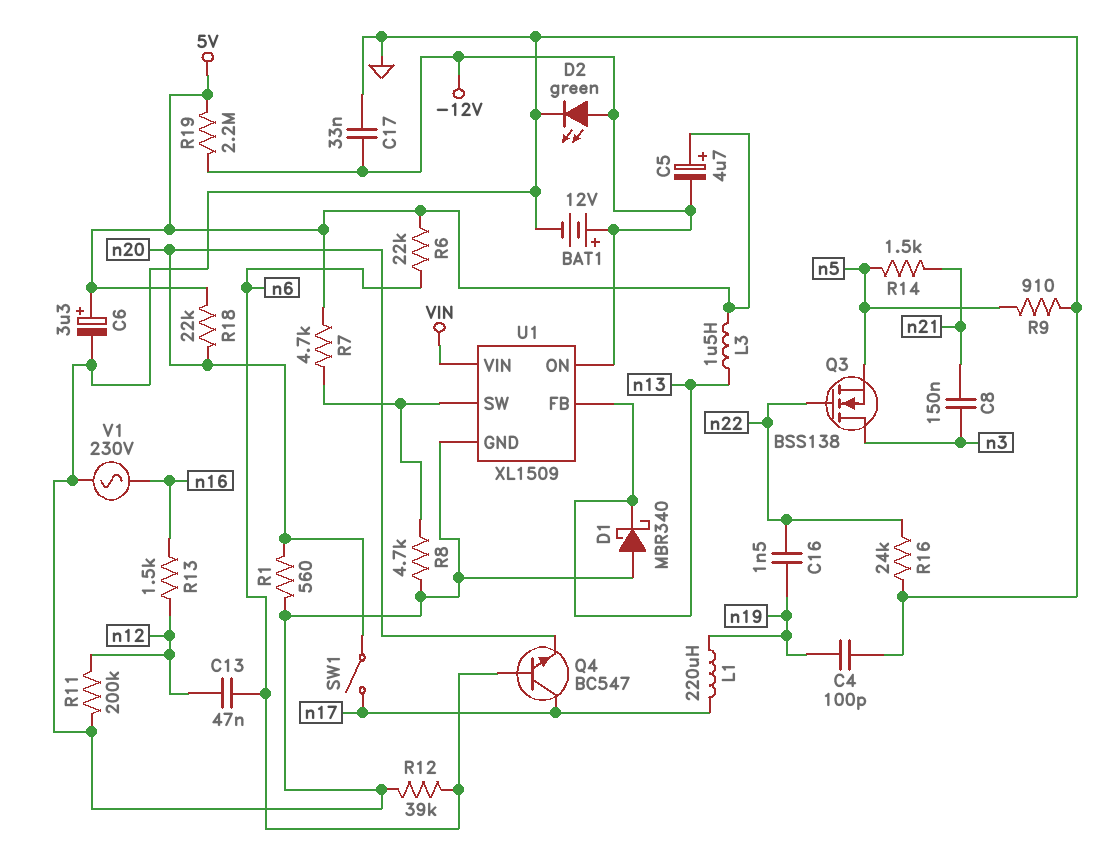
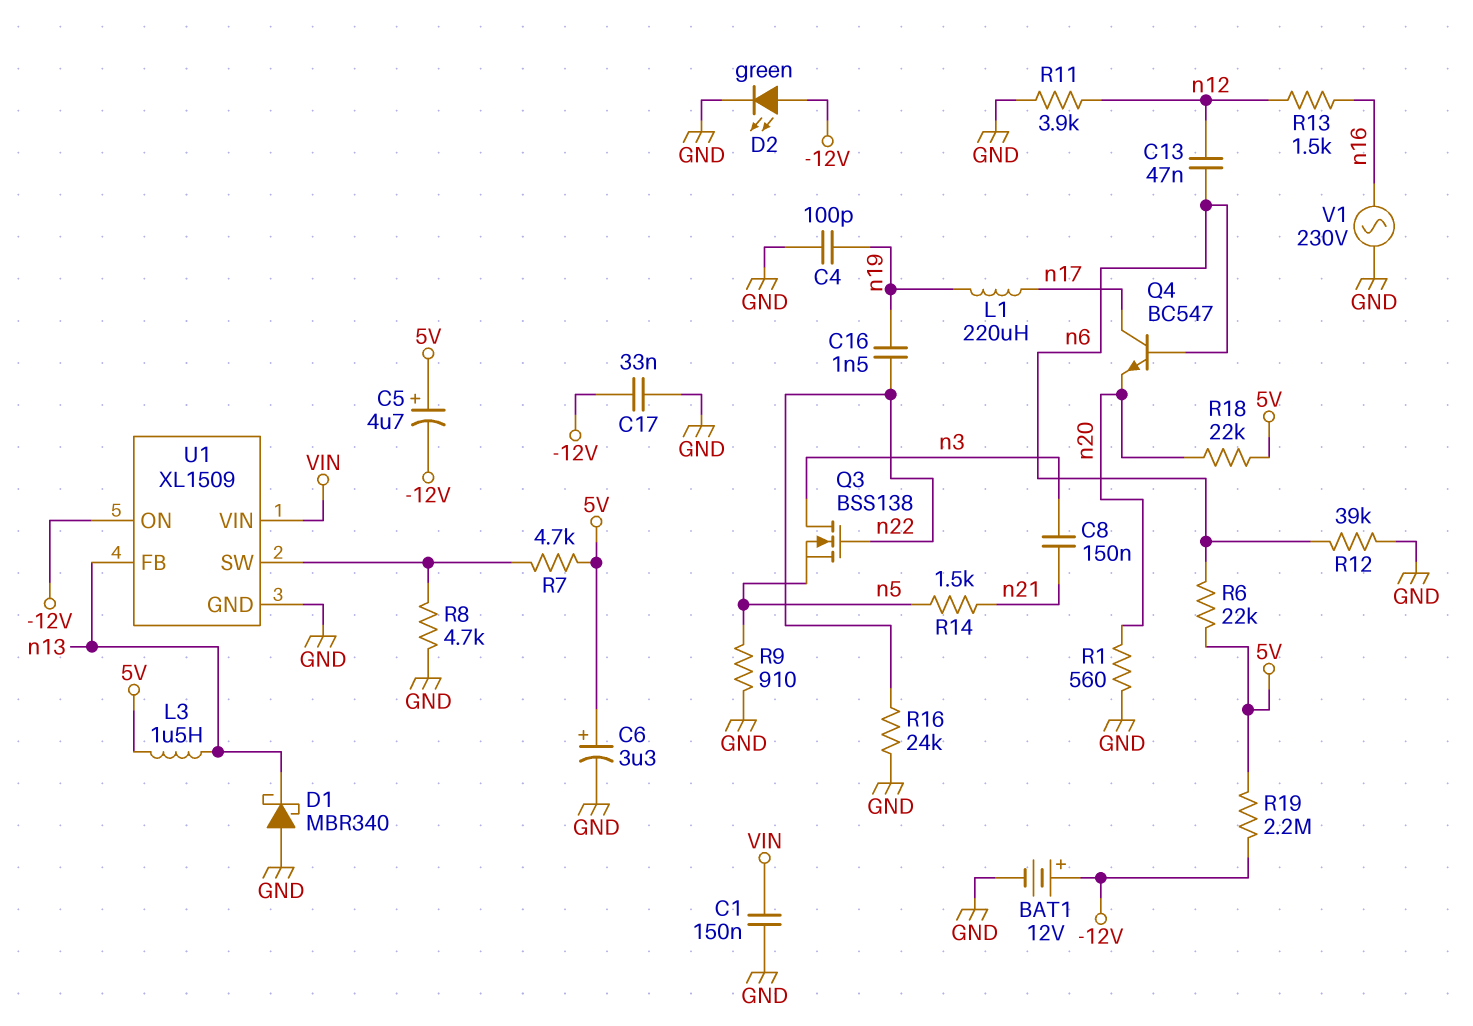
C1: none -> 150nF (GND, VIN)
R11: 200k (GND, n12) -> 3.9k (GND, n12)
SW1: switch (n17, n20) -> none

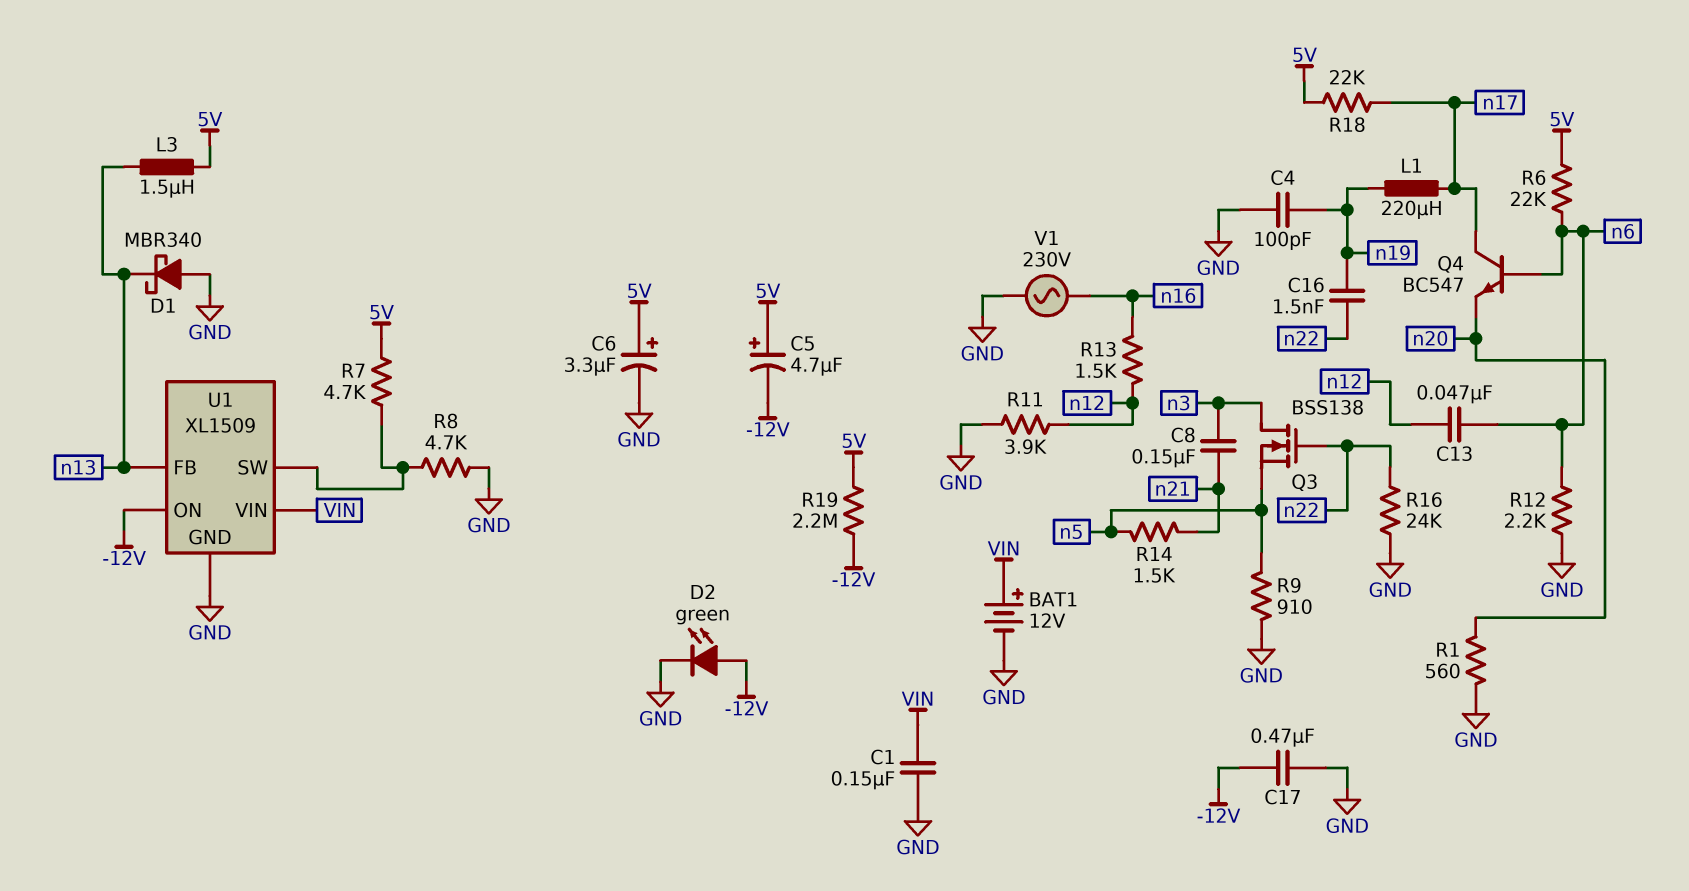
BAT1: 12V (plus -12V, minus GND) -> 12V (plus VIN, minus GND)
C17: 33nF (-12V, GND) -> 470nF (-12V, GND)
R12: 39k (GND, n6) -> 2.2k (GND, n6)
R18: 22k (5V, n20) -> 22k (5V, n17)

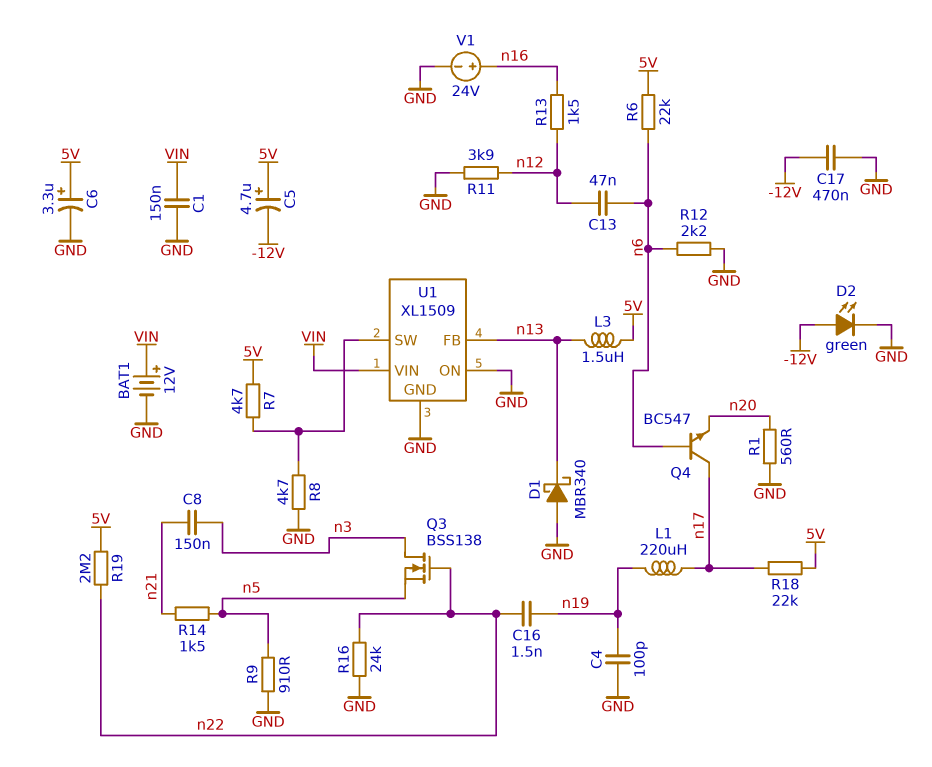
R19: 2.2M (-12V, 5V) -> 2.2M (5V, n22)
U1 pin ON: -12V -> GND
V1: AC 230V (GND, n16) -> 24V (plus n16, minus GND)

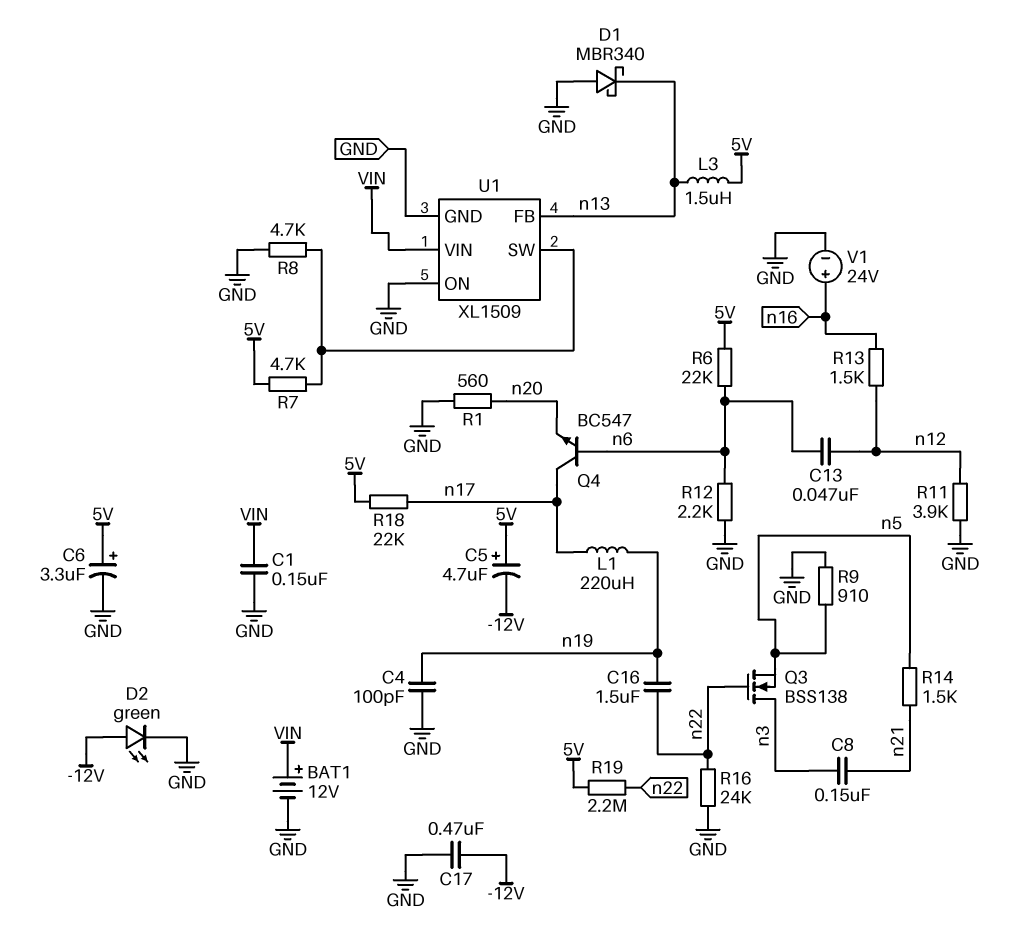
C16: 1.5nF (n19, n22) -> 1.5uF (n19, n22)

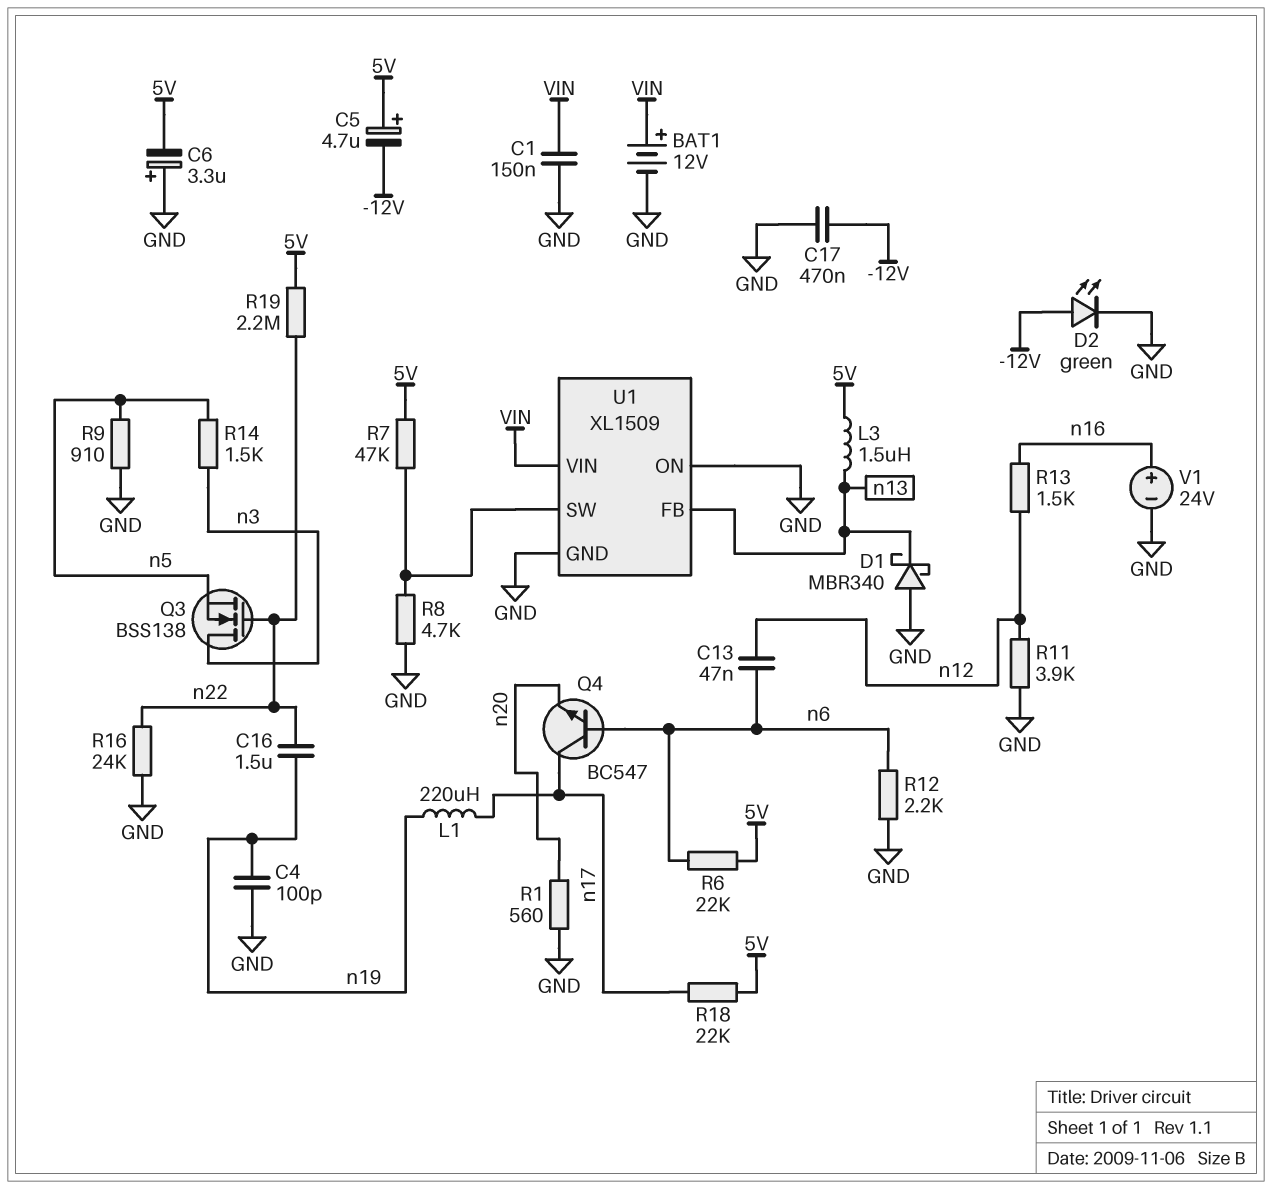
C6: 3.3uF (plus 5V, minus GND) -> 3.3uF (plus GND, minus 5V)
C8: 150nF (n3, n21) -> none
R7: 4.7k (5V, U1/SW) -> 47k (5V, U1/SW)
R14: 1.5k (n5, n21) -> 1.5k (n3, n5)

